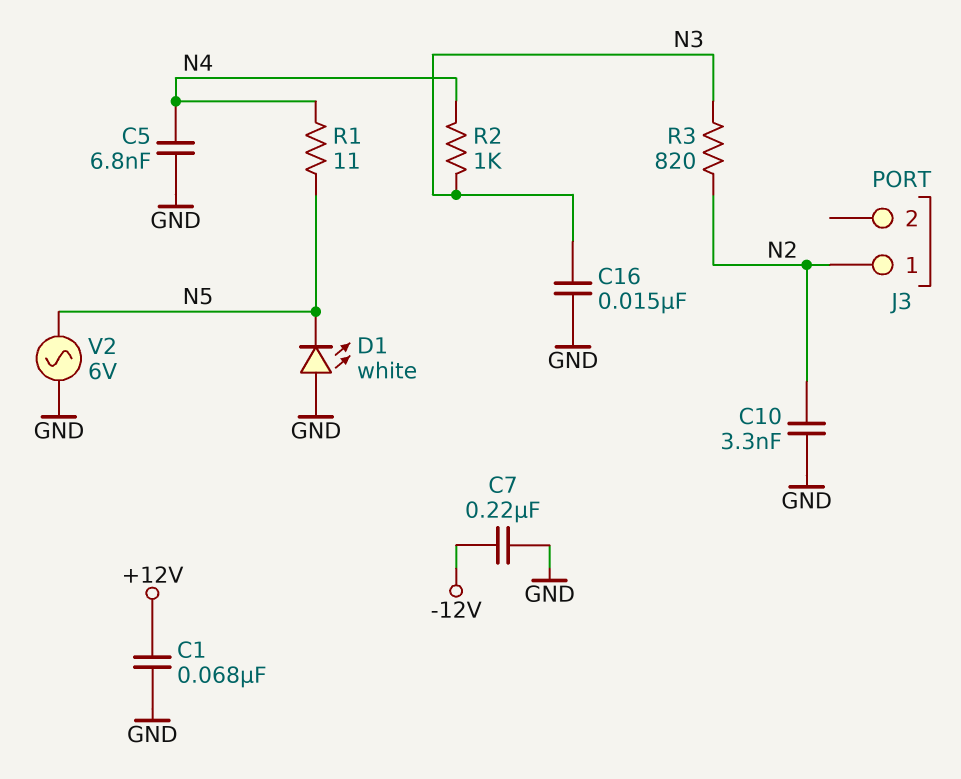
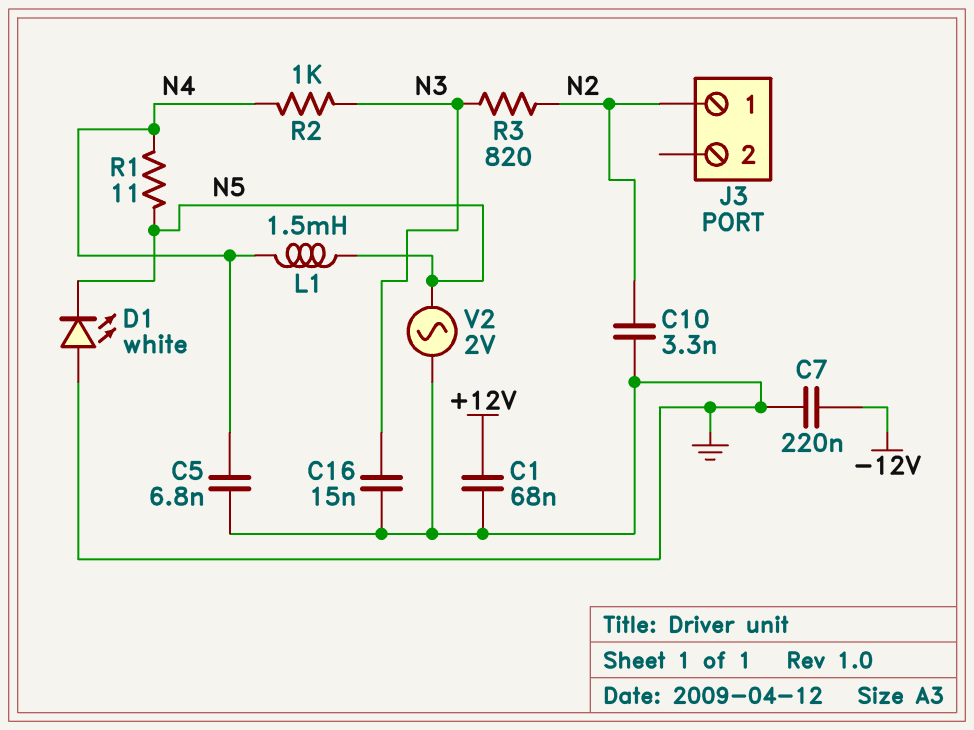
L1: none -> 1.5mH (N4, N5)
V2: AC 6V (GND, N5) -> AC 2V (GND, N5)

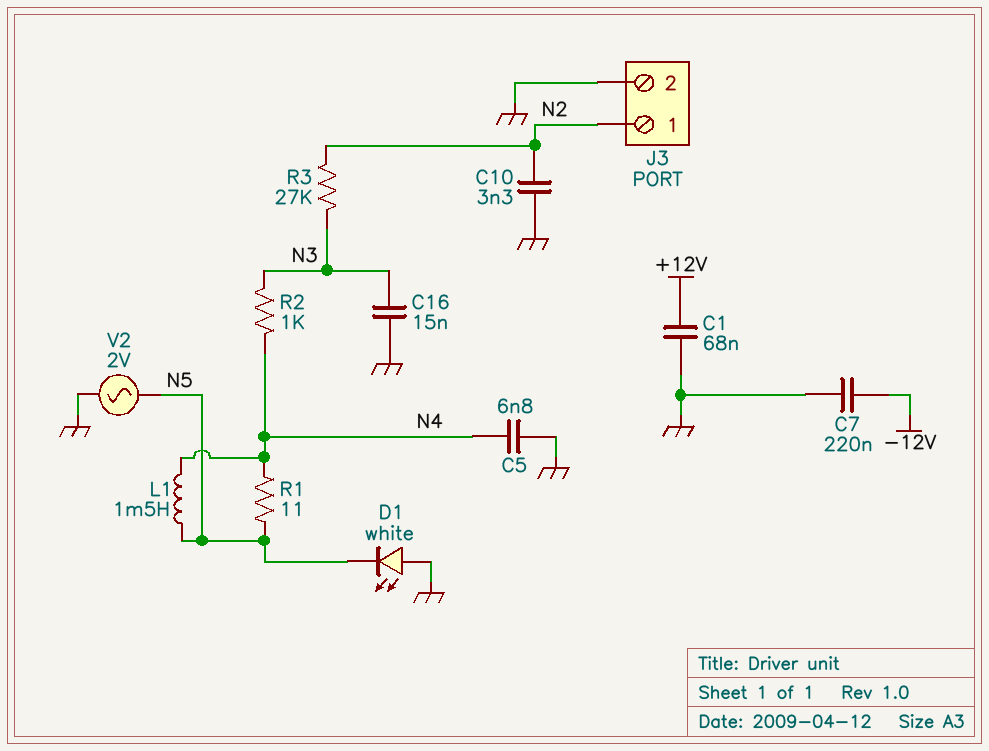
J3 pin 2: none -> GND
R3: 820 (N2, N3) -> 27k (N2, N3)

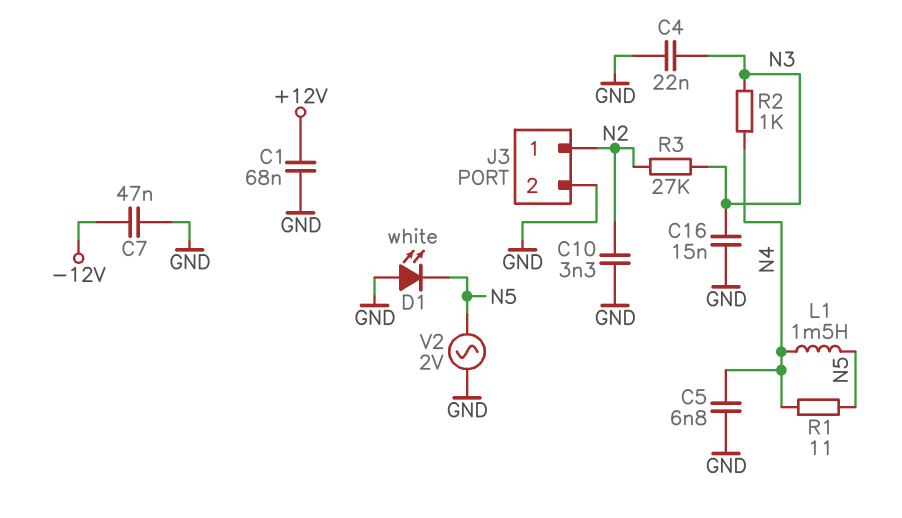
C4: none -> 22nF (GND, N3)
C7: 220nF (-12V, GND) -> 47nF (-12V, GND)

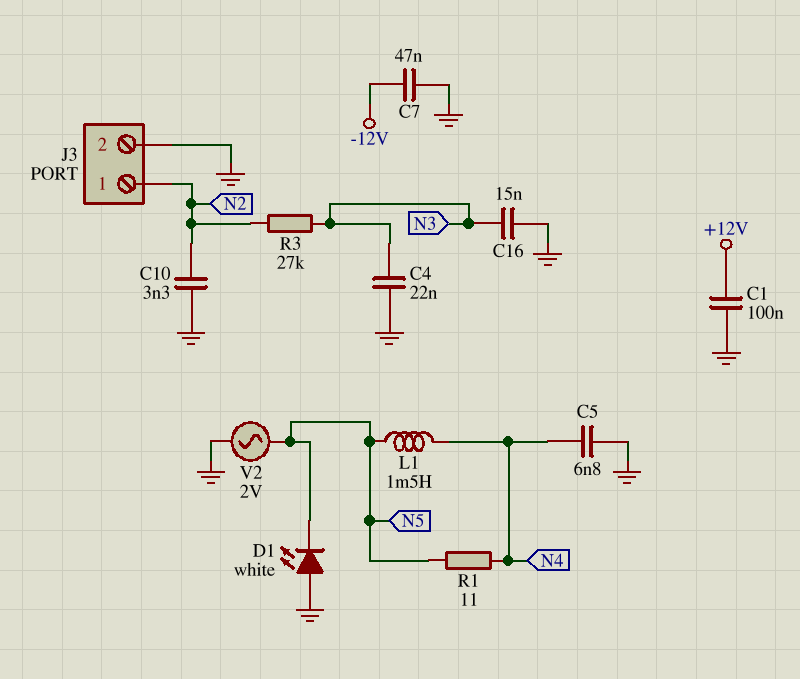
C1: 68nF (+12V, GND) -> 100nF (+12V, GND)
R2: 1k (N3, N4) -> none

